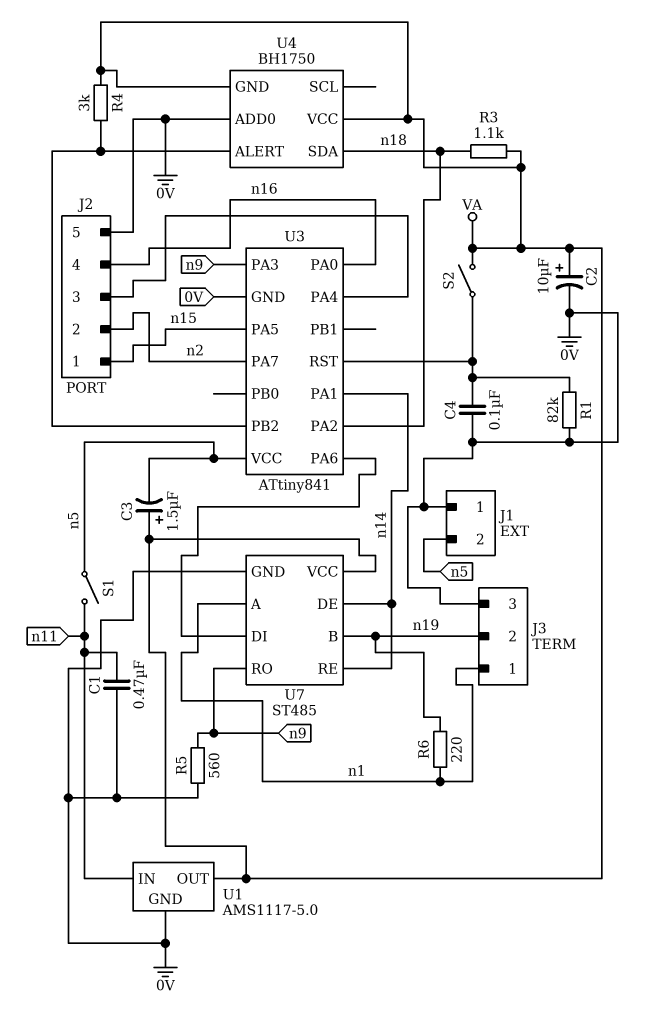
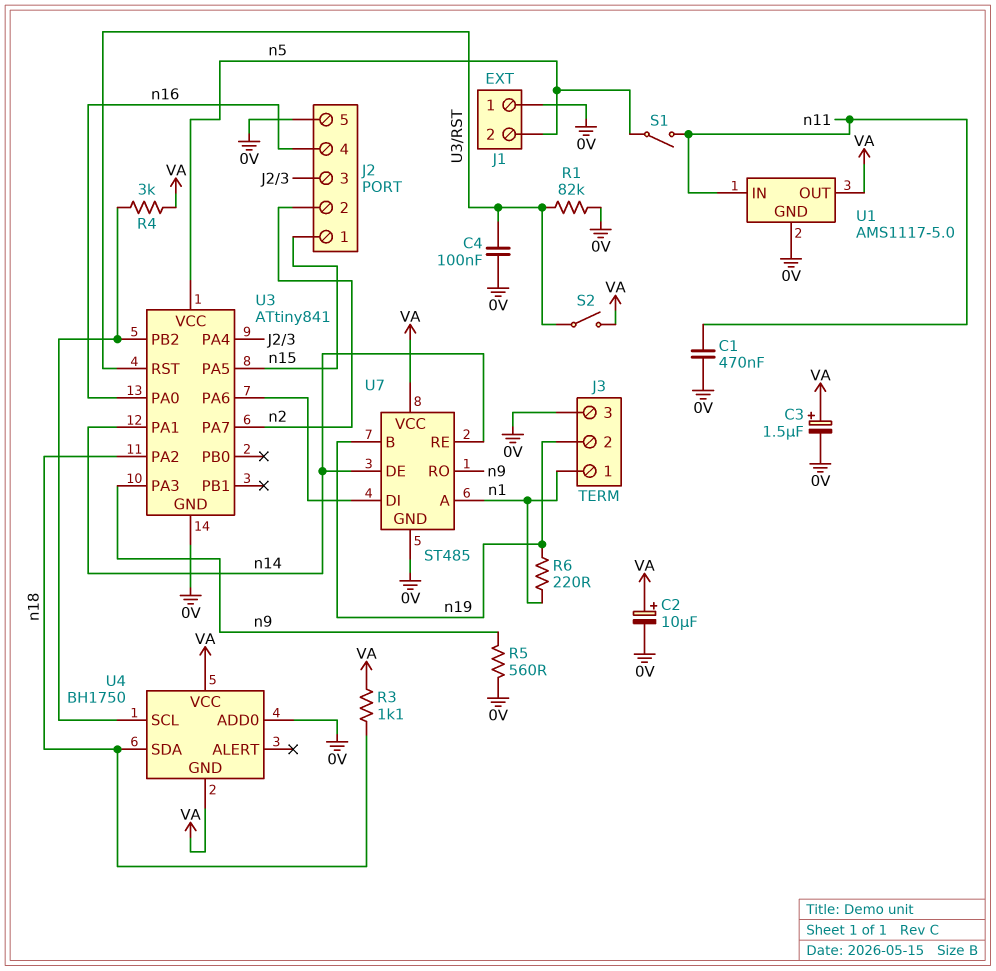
C3: 1.5uF (plus VA, minus n5) -> 1.5uF (plus VA, minus 0V)
U4 pin ALERT: U3/PB2 -> none
U4 pin SCL: none -> U3/PB2

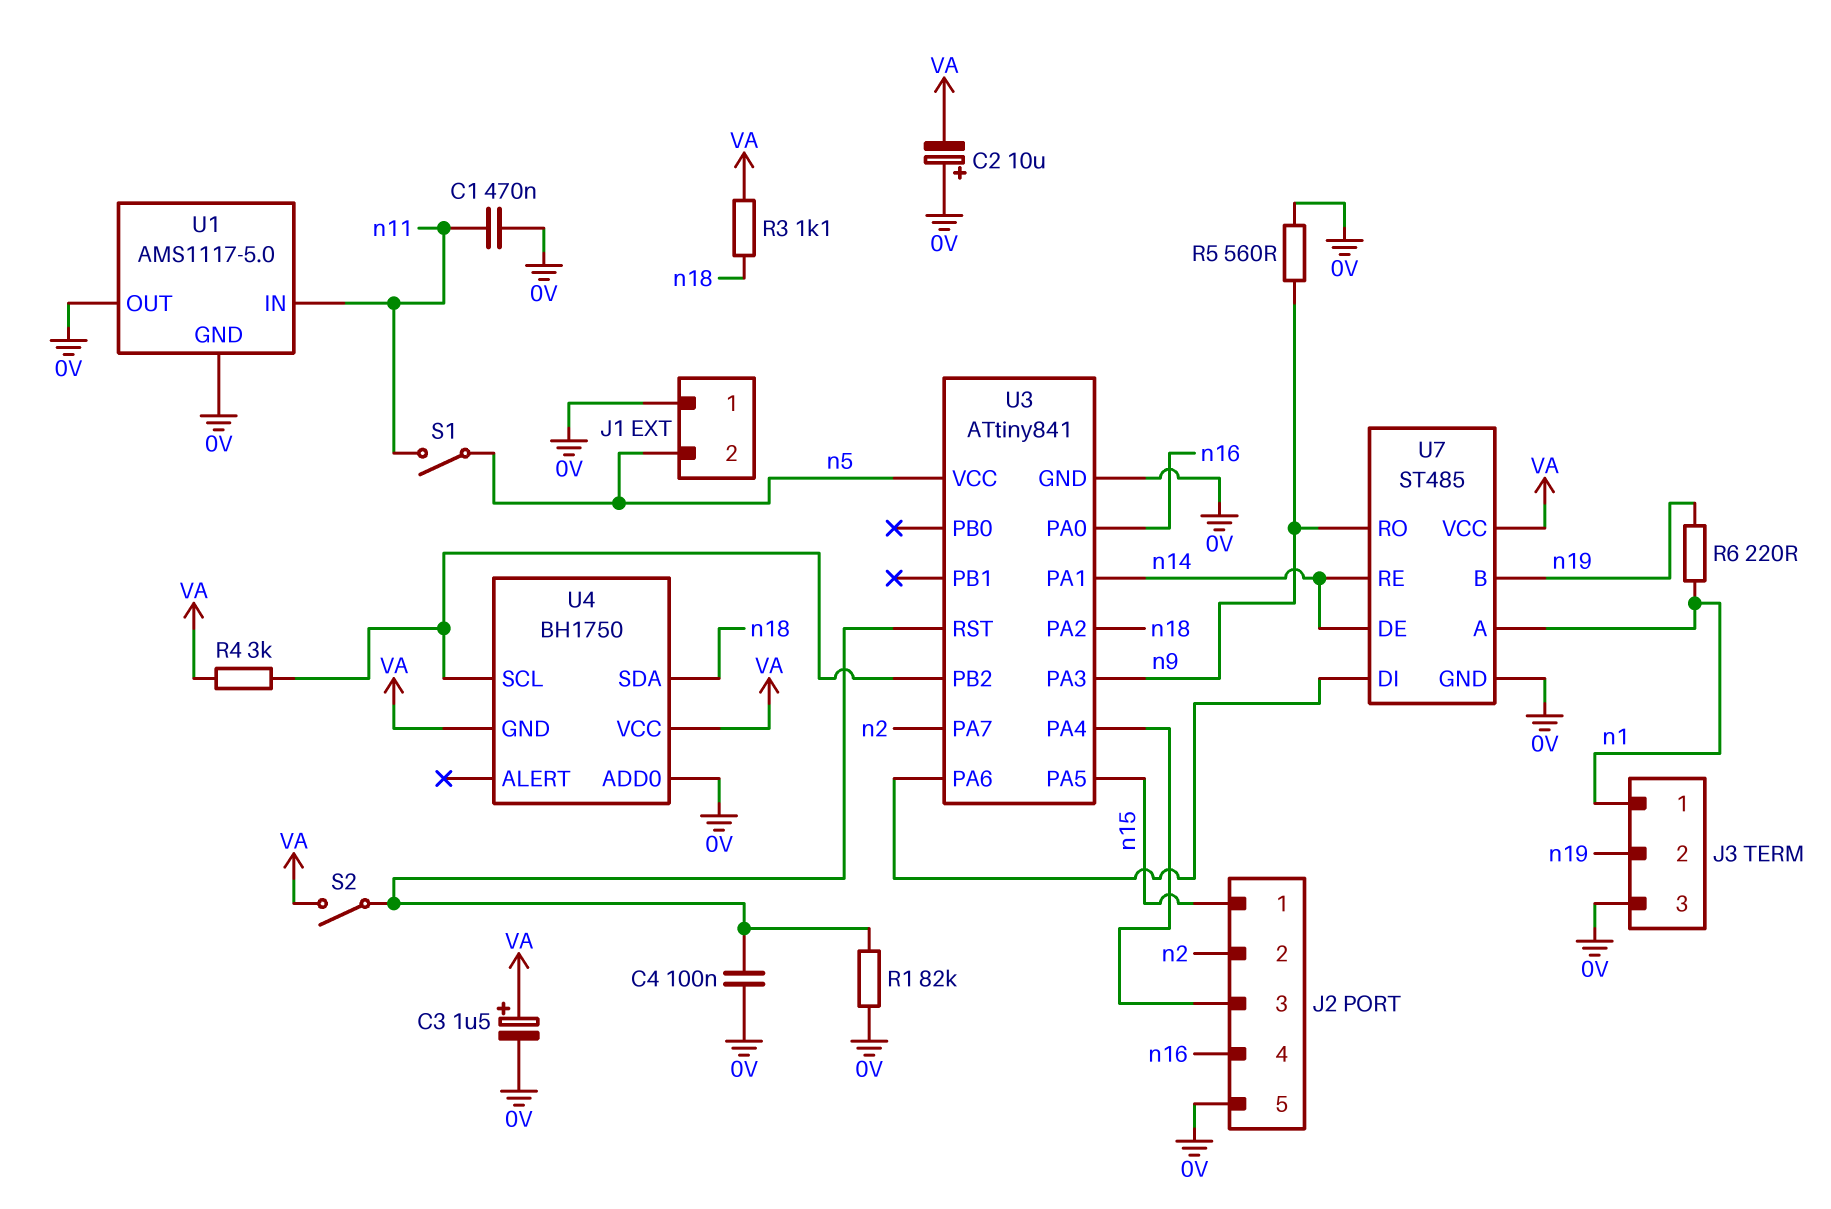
C2: 10uF (plus VA, minus 0V) -> 10uF (plus 0V, minus VA)
U1 pin OUT: VA -> 0V

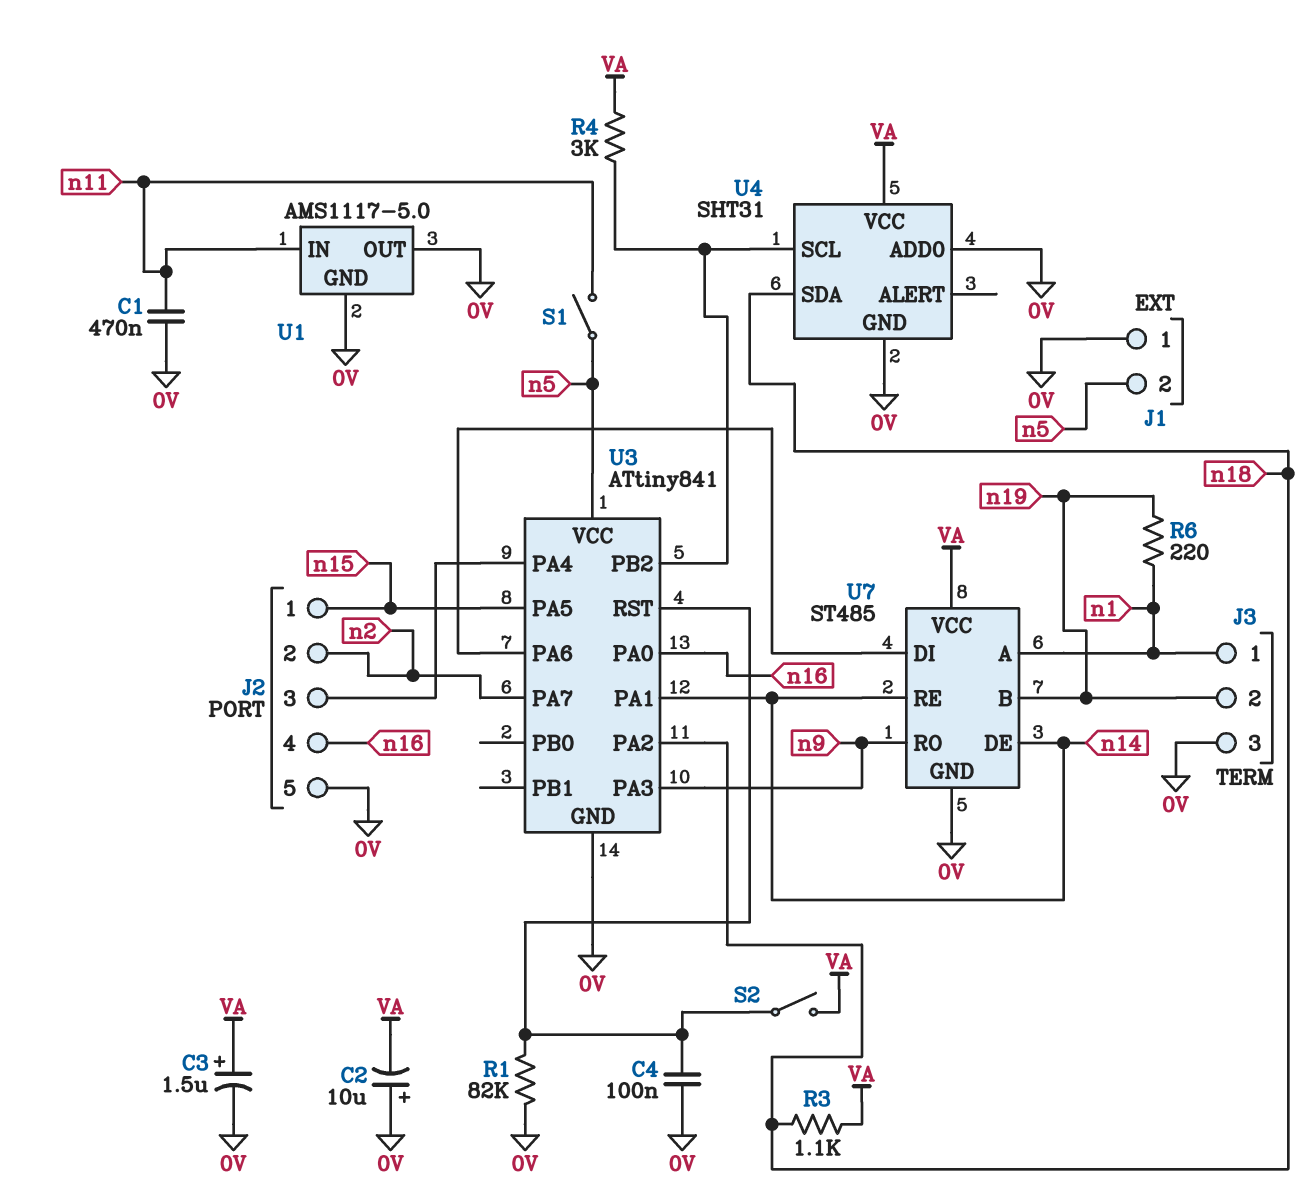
R5: 560 (0V, n9) -> none
U4: BH1750 -> SHT31
U4 pin GND: VA -> 0V

